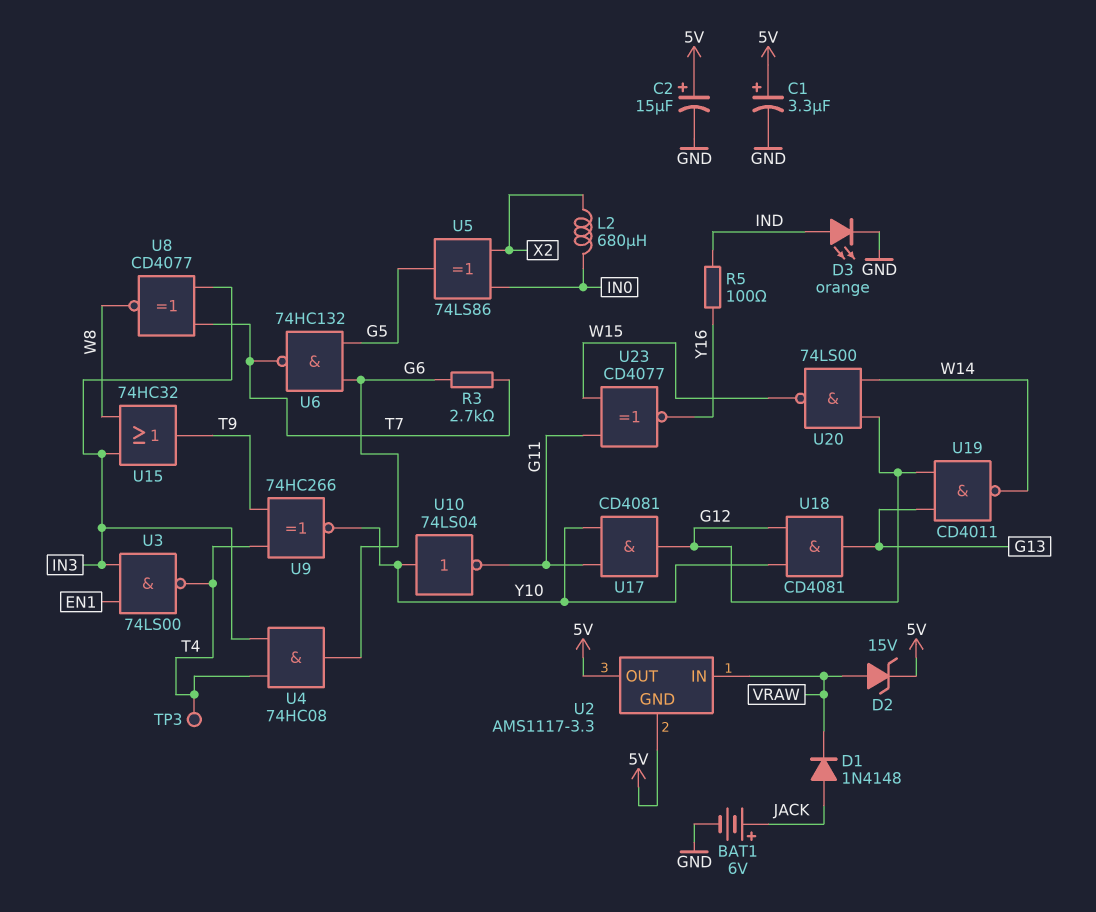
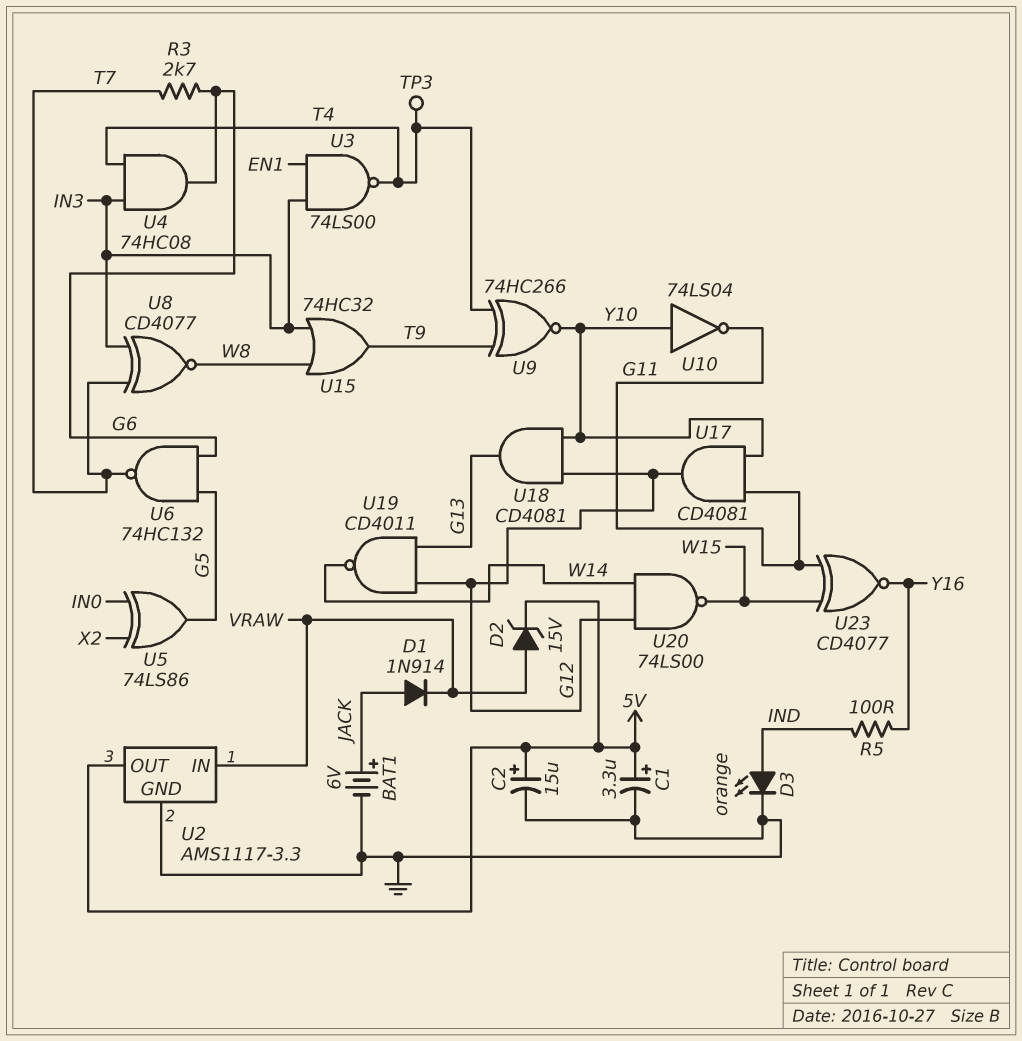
D1: diode 1N4148 (A JACK, K VRAW) -> diode 1N914 (A JACK, K VRAW)
L2: 680uH (IN0, X2) -> none
U2 pin GND: 5V -> GND

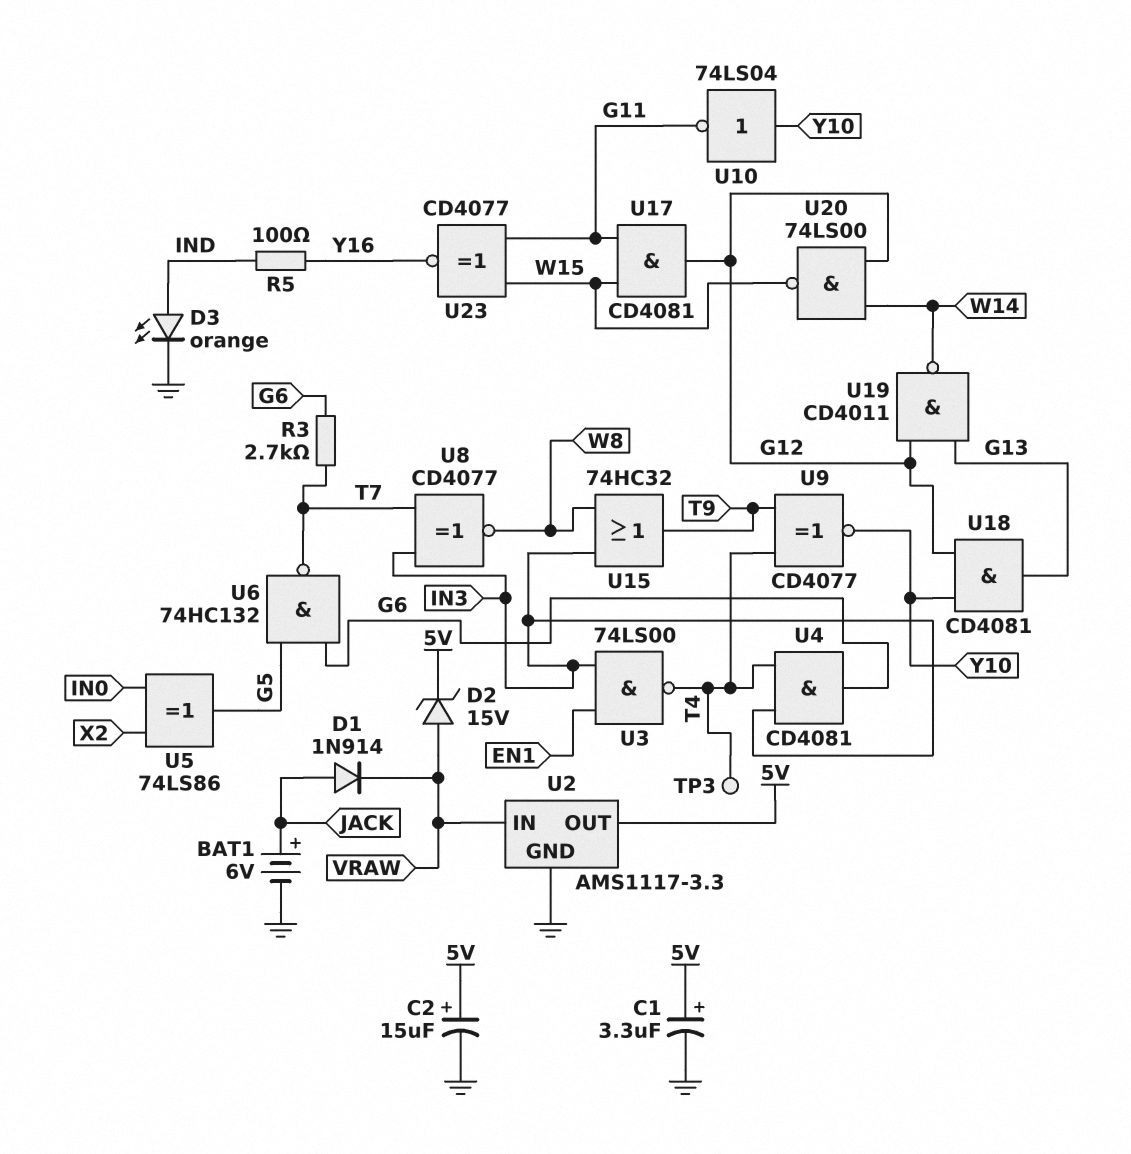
U4: AND 74HC08 (in IN3, in T4, out G6) -> AND CD4081 (in IN3, in T4, out G6)
U9: XNOR 74HC266 (in T4, in T9, out Y10) -> XNOR CD4077 (in T4, in T9, out Y10)
U17: AND CD4081 (in G11, in Y10, out G12) -> AND CD4081 (in G11, in W15, out G12)

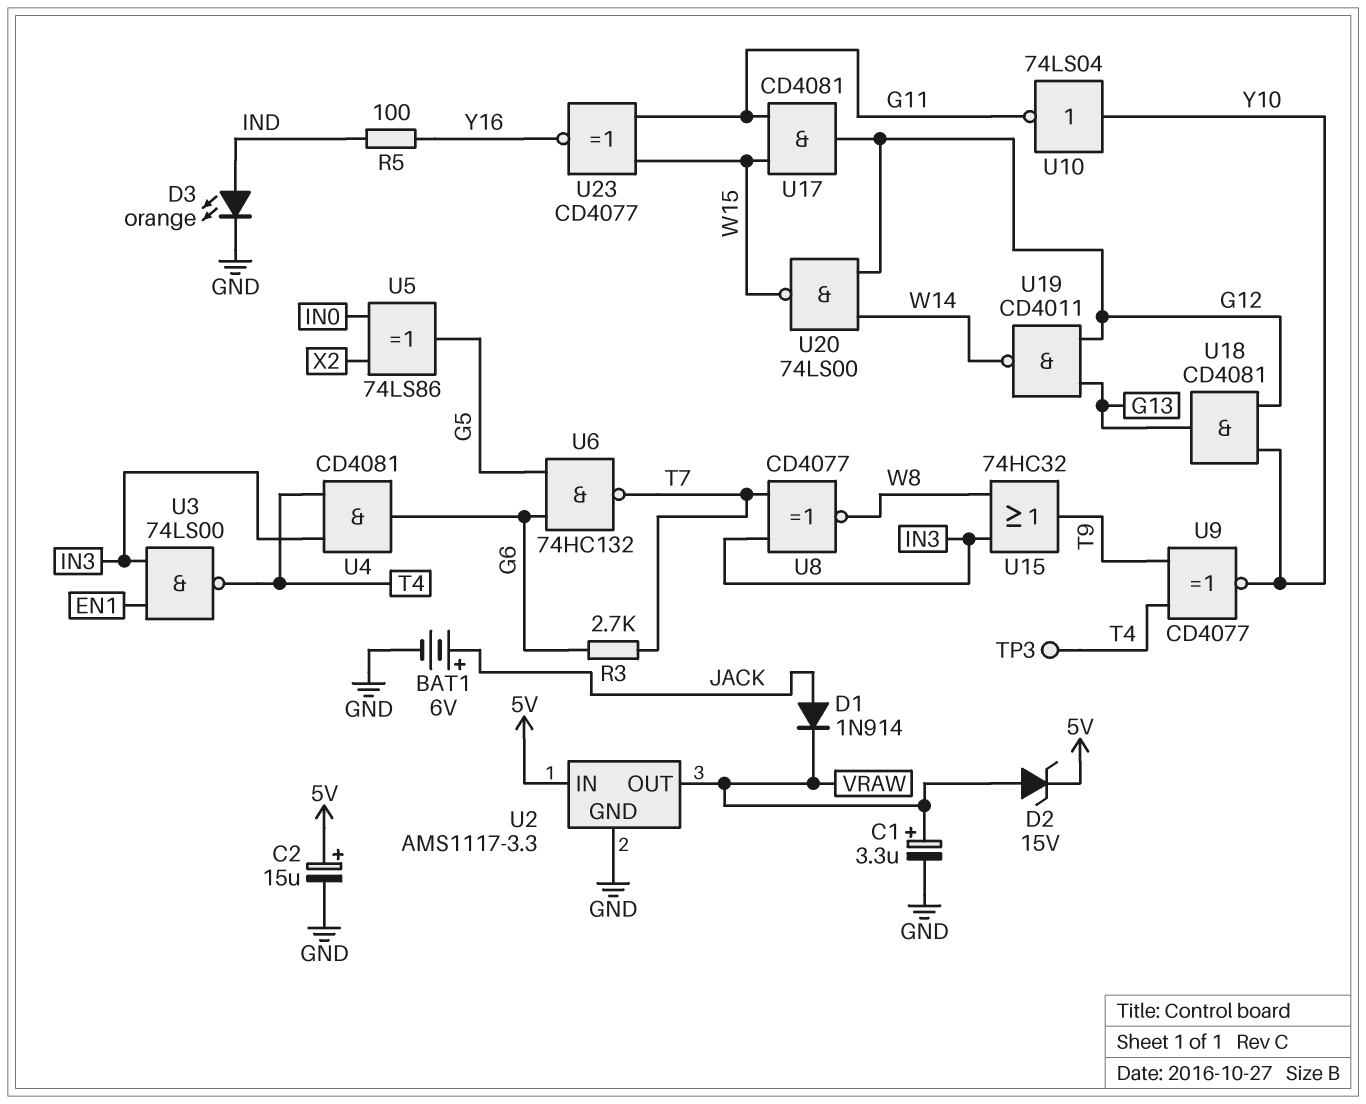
C1: 3.3uF (plus 5V, minus GND) -> 3.3uF (plus VRAW, minus GND)
U2 pin IN: VRAW -> 5V
U2 pin OUT: 5V -> VRAW

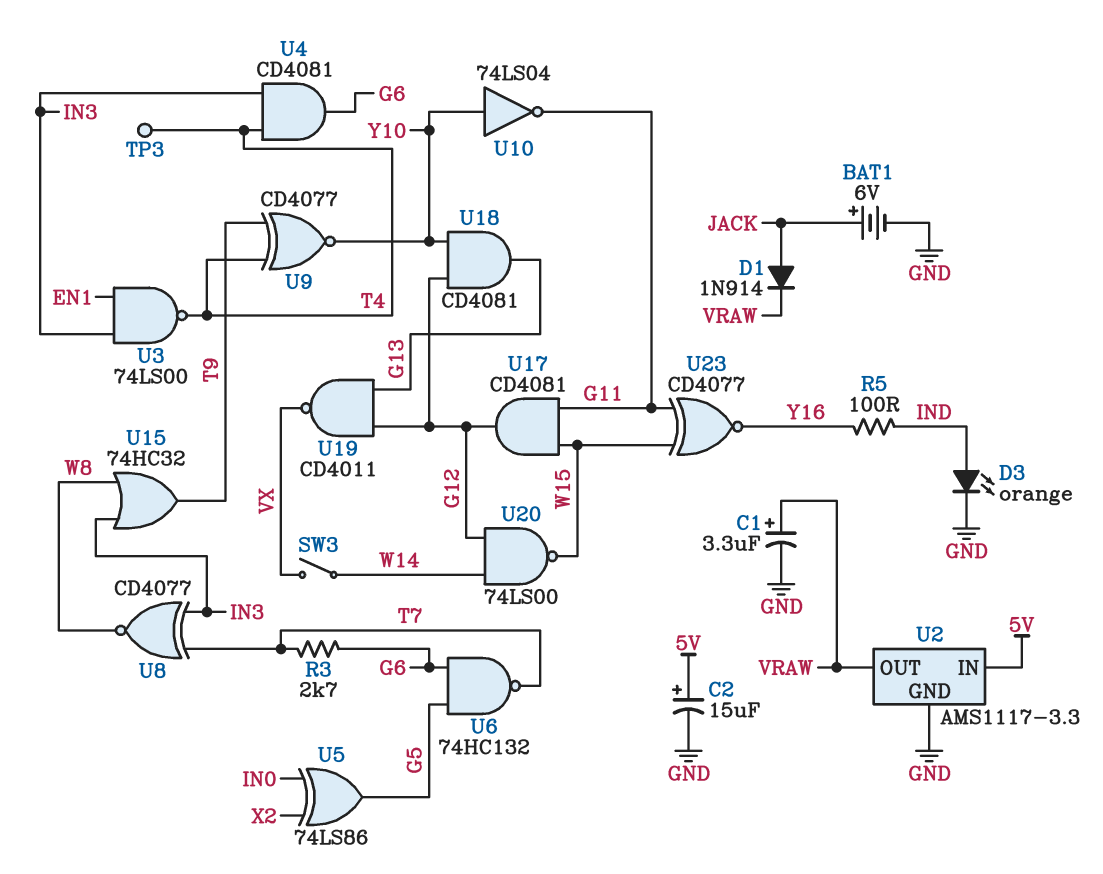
D2: zener 15V (A VRAW, K 5V) -> none
SW3: none -> switch (VX, W14)
U19: NAND CD4011 (in G12, in G13, out W14) -> NAND CD4011 (in G12, in G13, out VX)

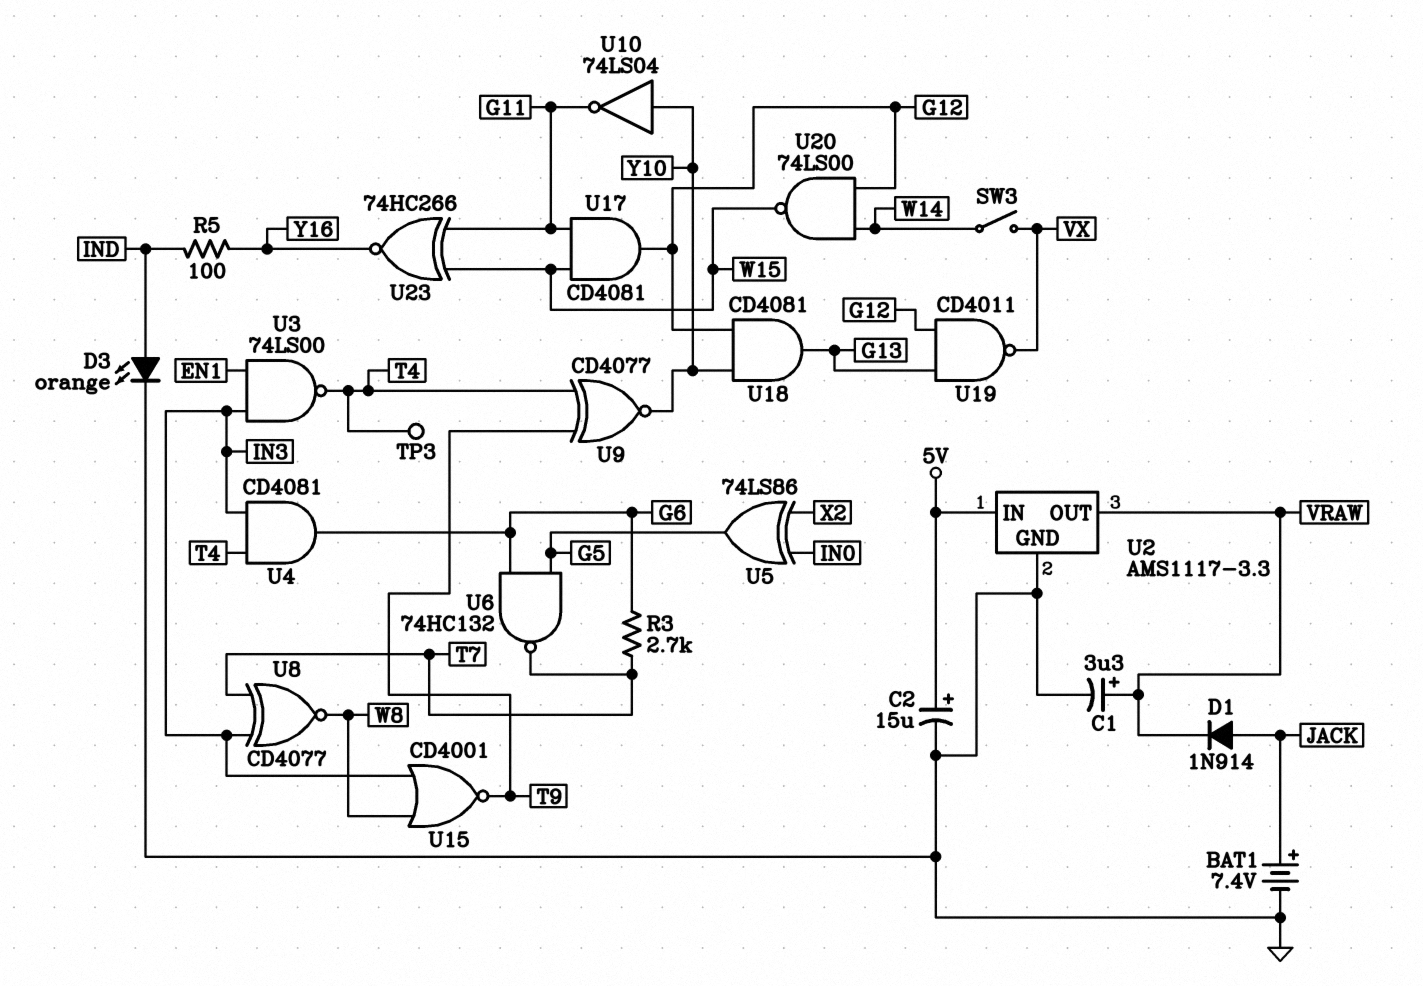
BAT1: 6V (plus JACK, minus GND) -> 7.4V (plus JACK, minus GND)
U15: OR 74HC32 (in IN3, in W8, out T9) -> NOR CD4001 (in IN3, in W8, out T9)
U23: XNOR CD4077 (in G11, in W15, out Y16) -> XNOR 74HC266 (in G11, in W15, out Y16)

